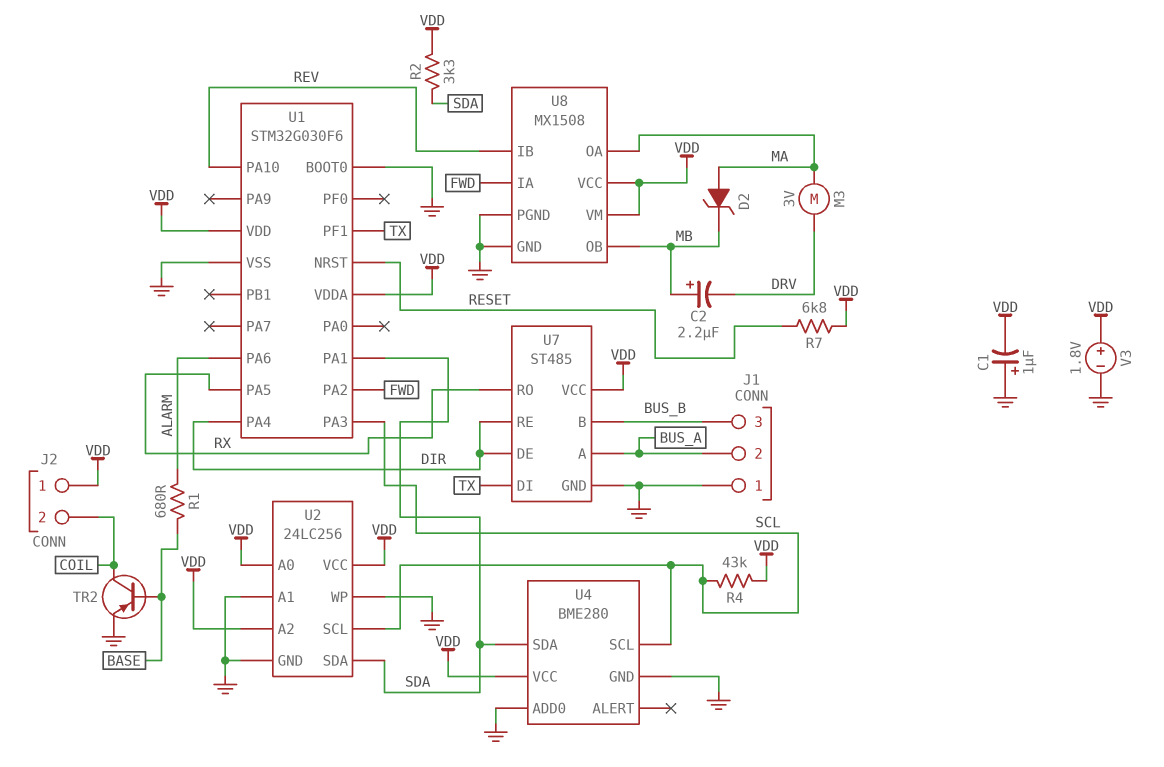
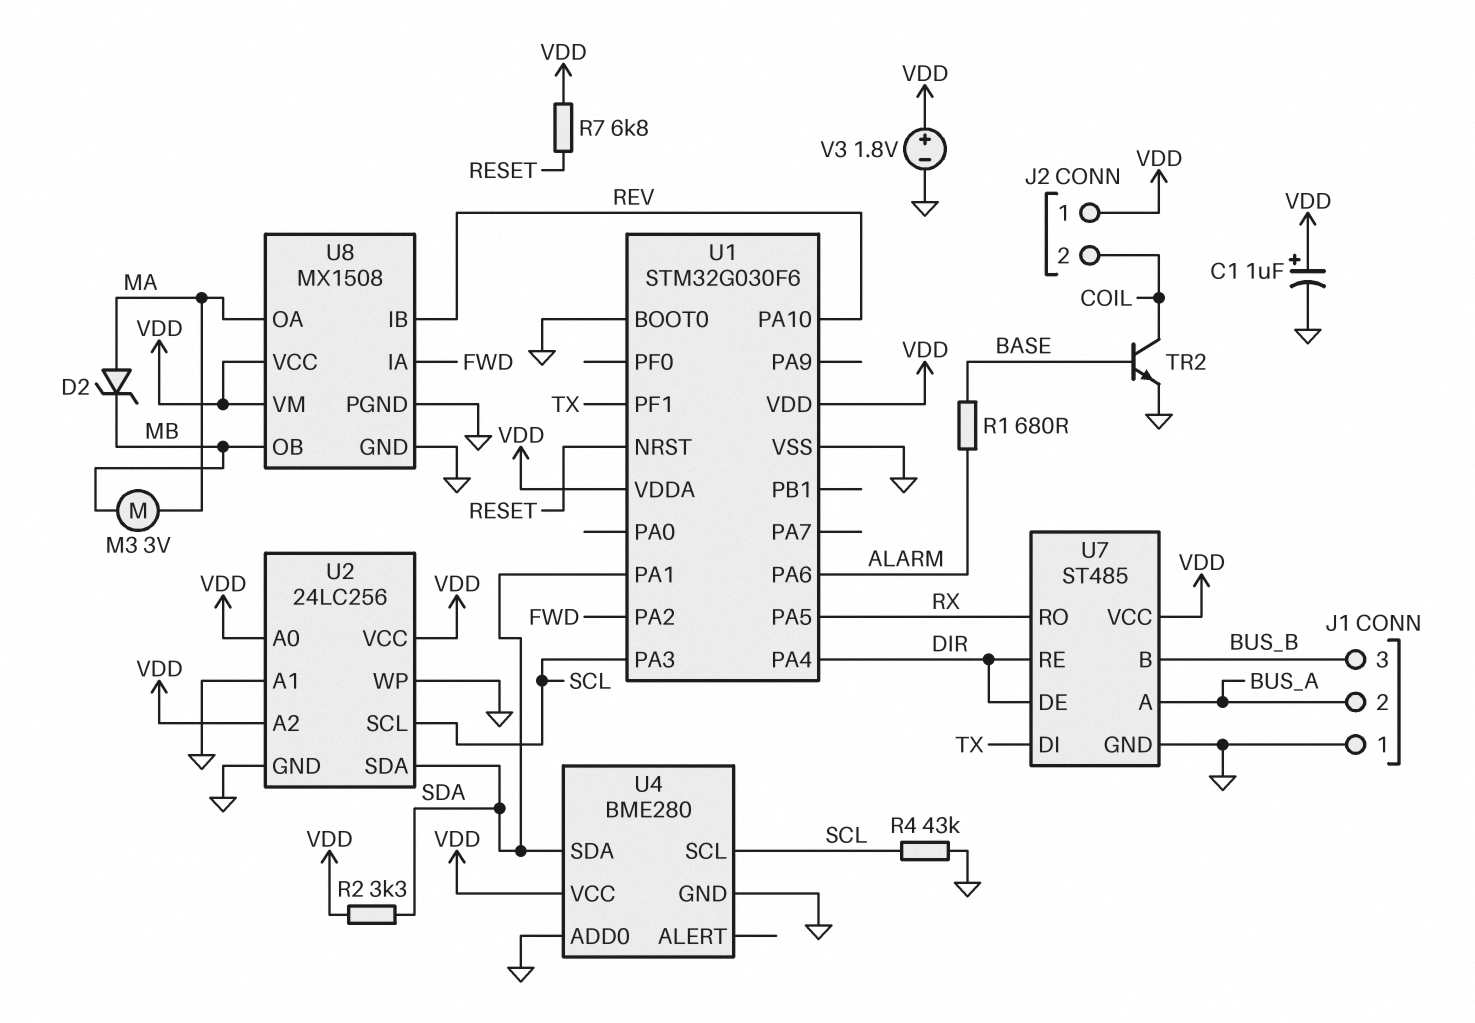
C1: 1uF (plus GND, minus VDD) -> 1uF (plus VDD, minus GND)
C2: 2.2uF (plus MB, minus DRV) -> none
M3: motor 3V (DRV, MA) -> motor 3V (MA, MB)
R4: 43k (SCL, VDD) -> 43k (GND, SCL)
TR2: PNP (B BASE, C COIL, E GND) -> NPN (B BASE, C COIL, E GND)

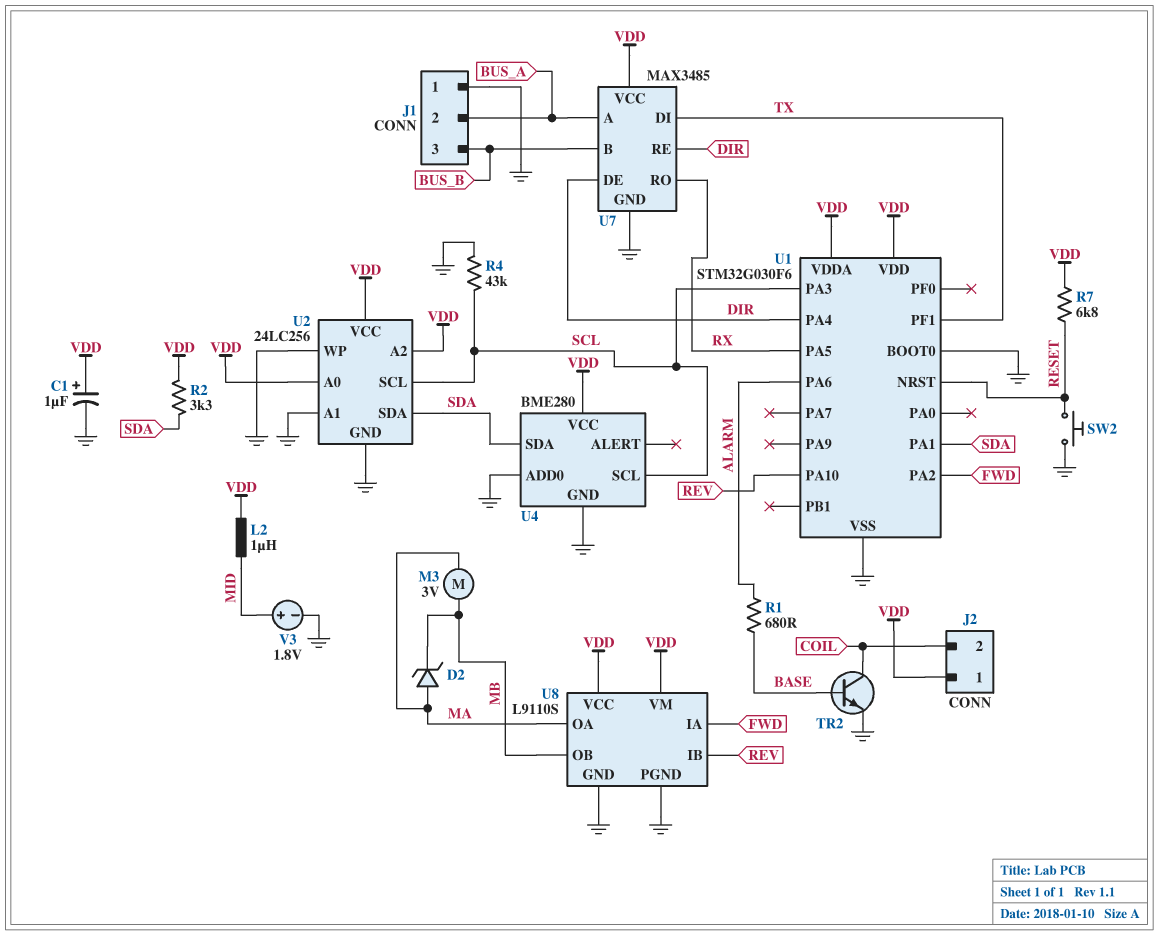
L2: none -> 1uH (MID, VDD)
SW2: none -> button (GND, RESET)
U7: ST485 -> MAX3485
U8: MX1508 -> L9110S
V3: 1.8V (plus VDD, minus GND) -> 1.8V (plus MID, minus GND)

